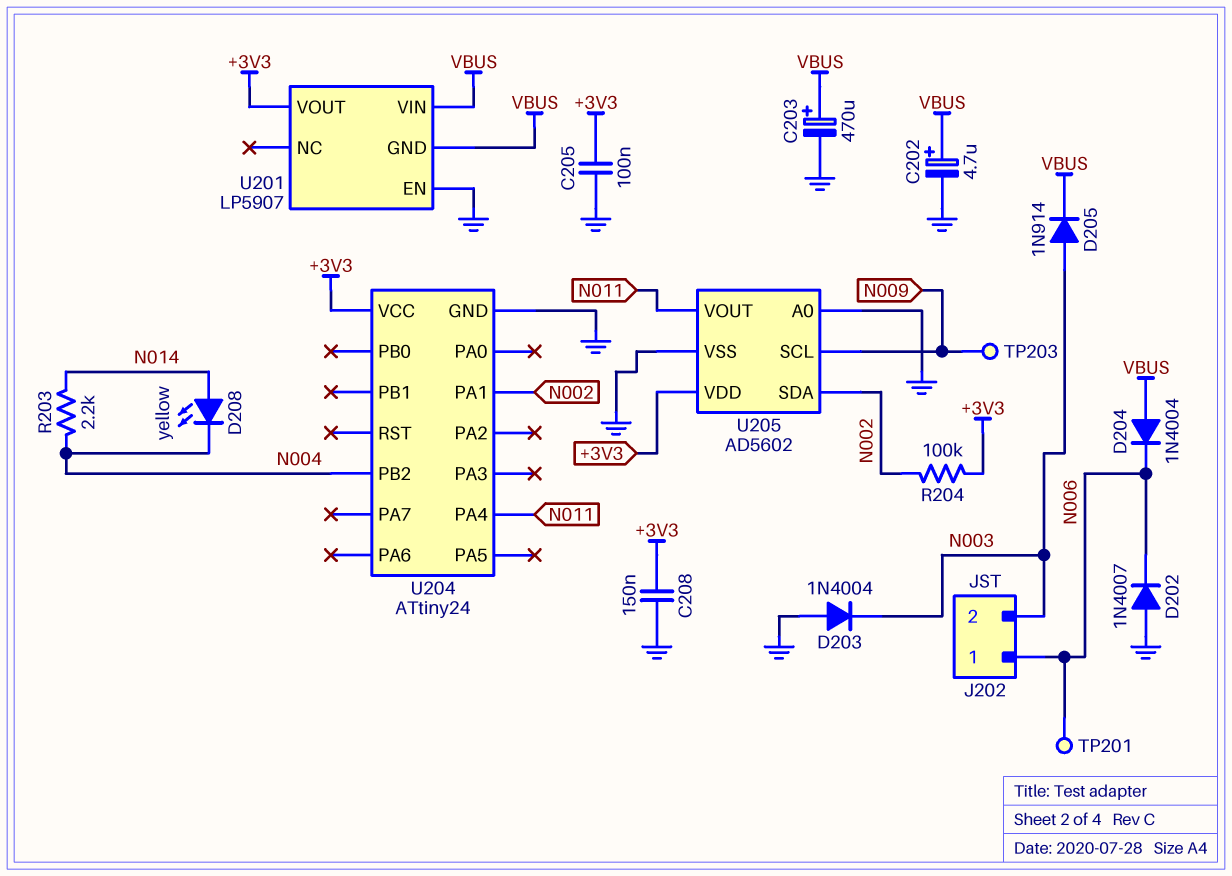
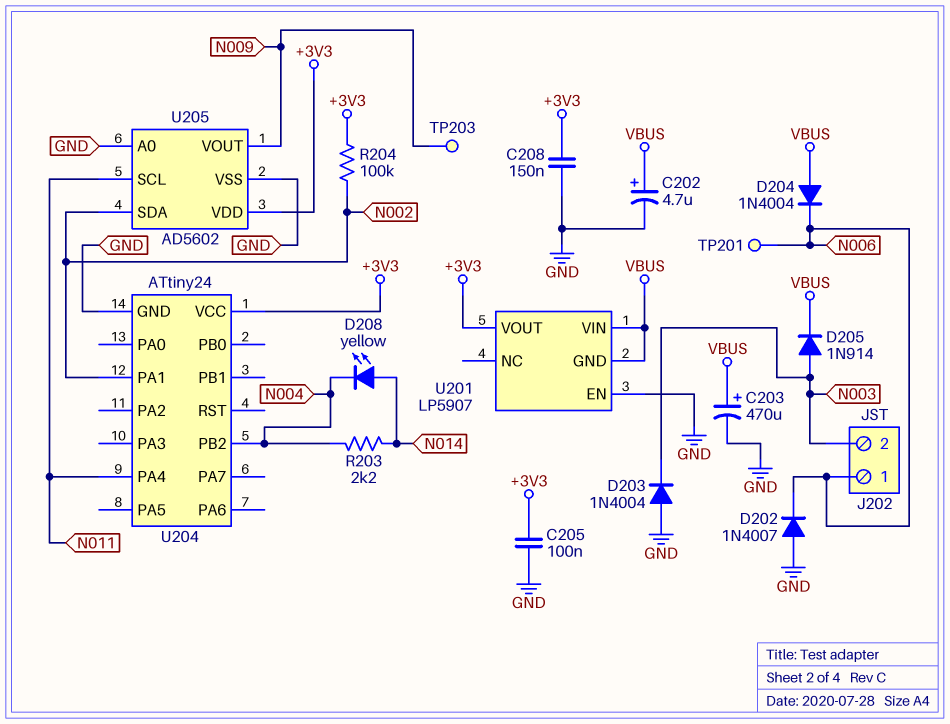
U205 pin SCL: N009 -> N011
U205 pin VOUT: N011 -> N009

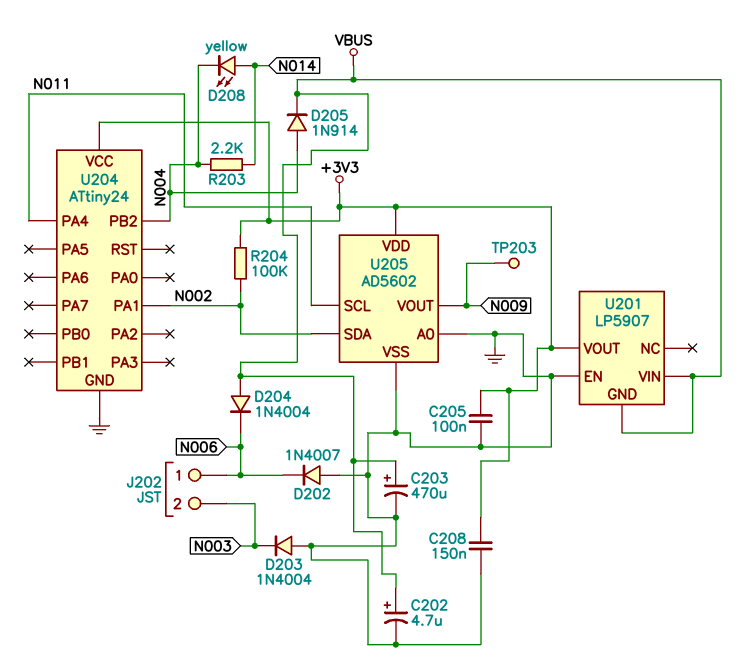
D205: diode 1N914 (A N003, K VBUS) -> diode 1N914 (A N004, K VBUS)
TP201: test point (N006) -> none

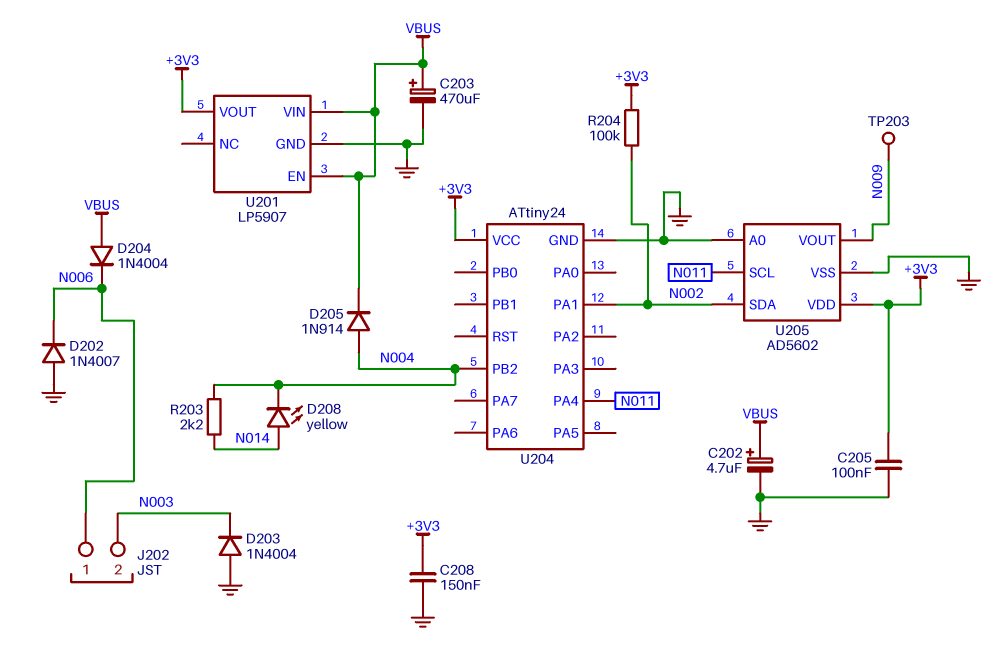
U201 pin EN: GND -> VBUS
U201 pin GND: VBUS -> GND

